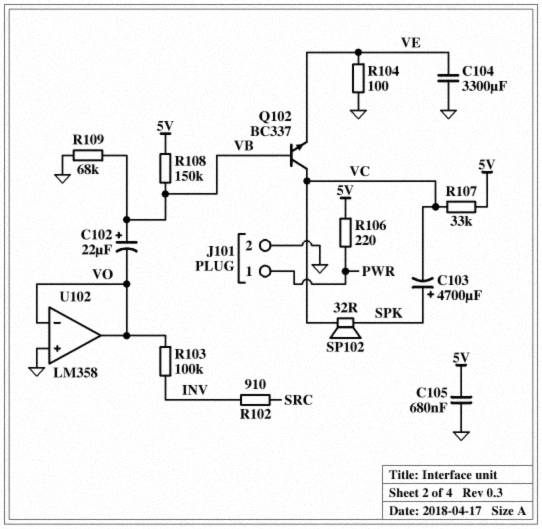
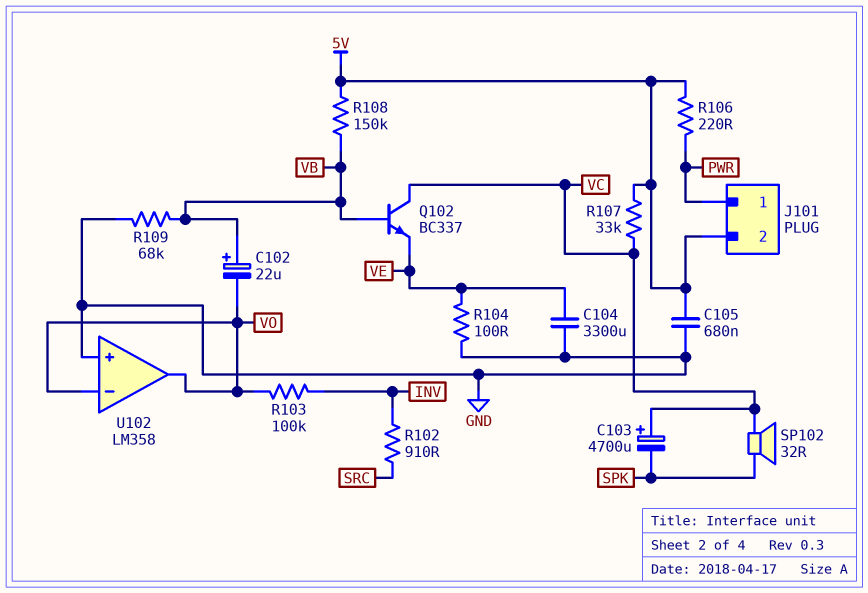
C103: 4700uF (plus SPK, minus VC) -> 4700uF (plus VC, minus SPK)
J101 pin 2: GND -> 5V

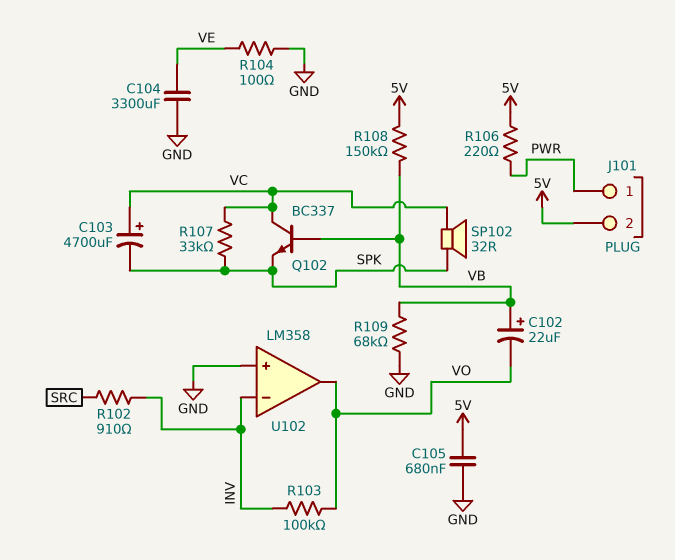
Q102: NPN BC337 (B VB, C VC, E VE) -> NPN BC337 (B VB, C VC, E SPK)
R107: 33k (5V, VC) -> 33k (SPK, VC)
U102 pin in-: VO -> INV

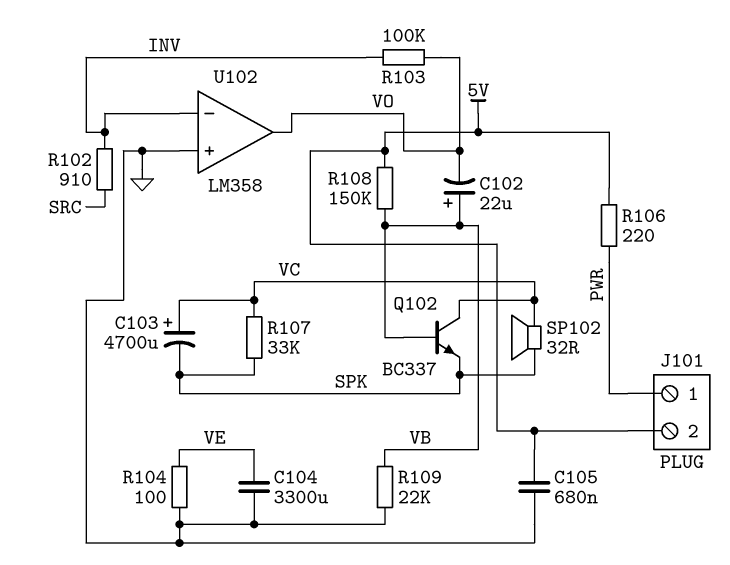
R109: 68k (GND, VB) -> 22k (GND, VB)

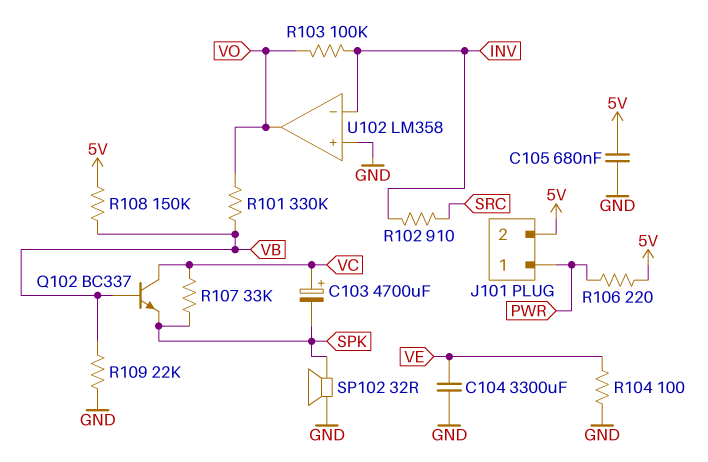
C102: 22uF (plus VB, minus VO) -> none
R101: none -> 330k (VB, VO)
SP102: speaker 32R (SPK, VC) -> speaker 32R (GND, SPK)

